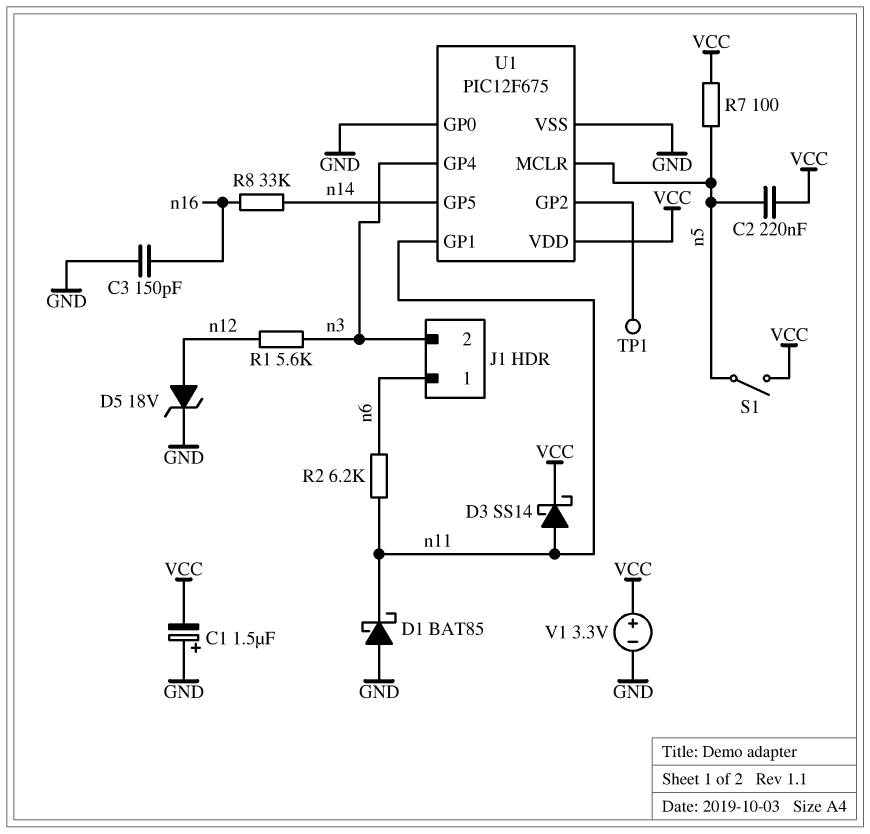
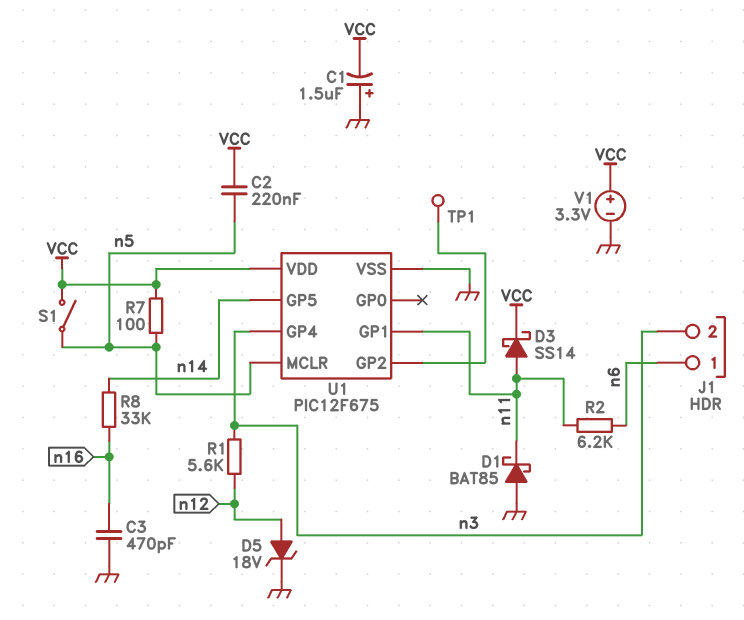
C3: 150pF (GND, n16) -> 470pF (GND, n16)
U1 pin GP0: GND -> none

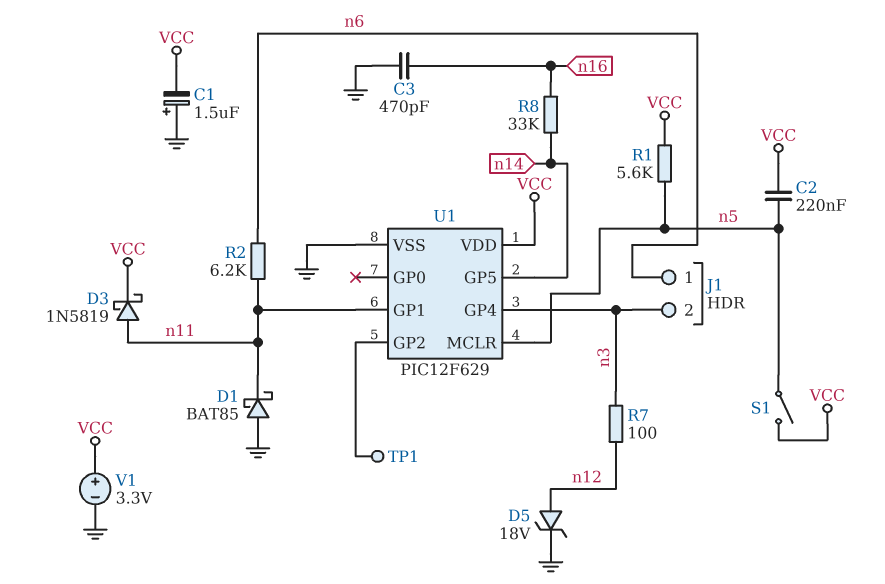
D3: schottky SS14 (A n11, K VCC) -> schottky 1N5819 (A n11, K VCC)
R1: 5.6k (n3, n12) -> 5.6k (VCC, n5)
R7: 100 (VCC, n5) -> 100 (n3, n12)
U1: PIC12F675 -> PIC12F629

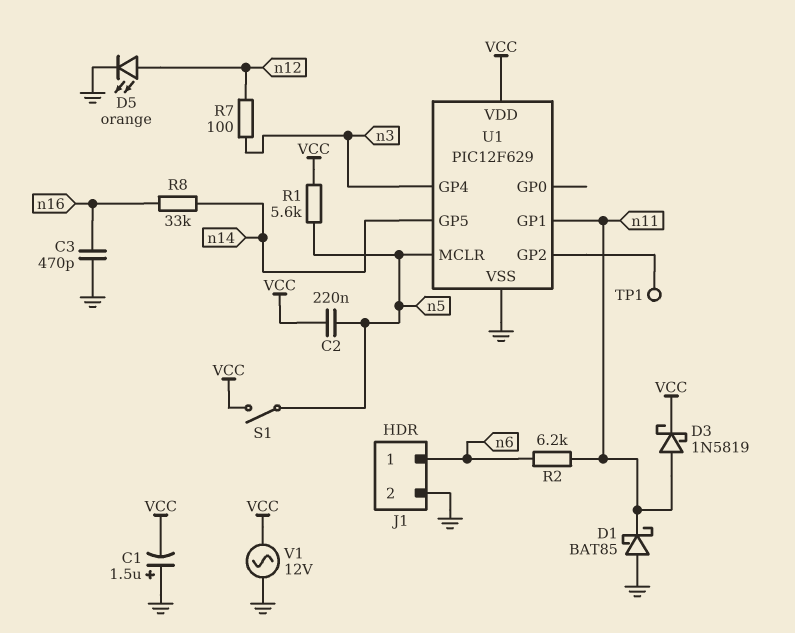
D5: zener 18V (A n12, K GND) -> LED orange (A n12, K GND)
J1 pin 2: n3 -> GND
V1: 3.3V (plus VCC, minus GND) -> AC 12V (GND, VCC)

